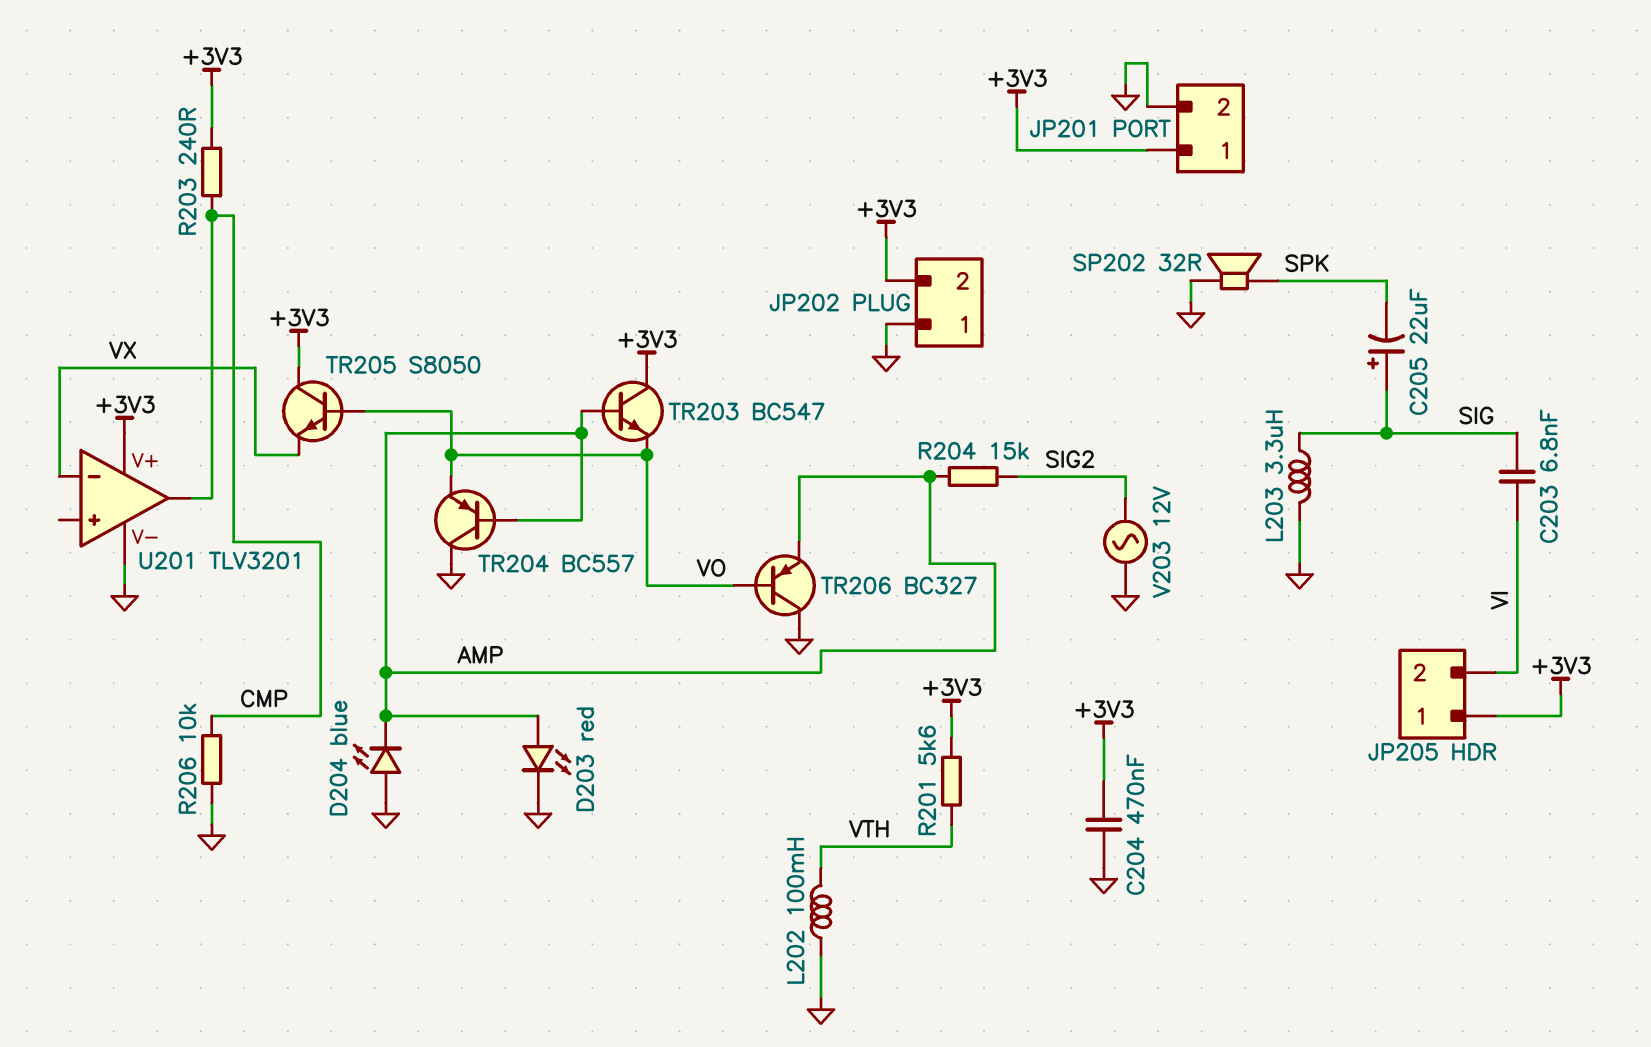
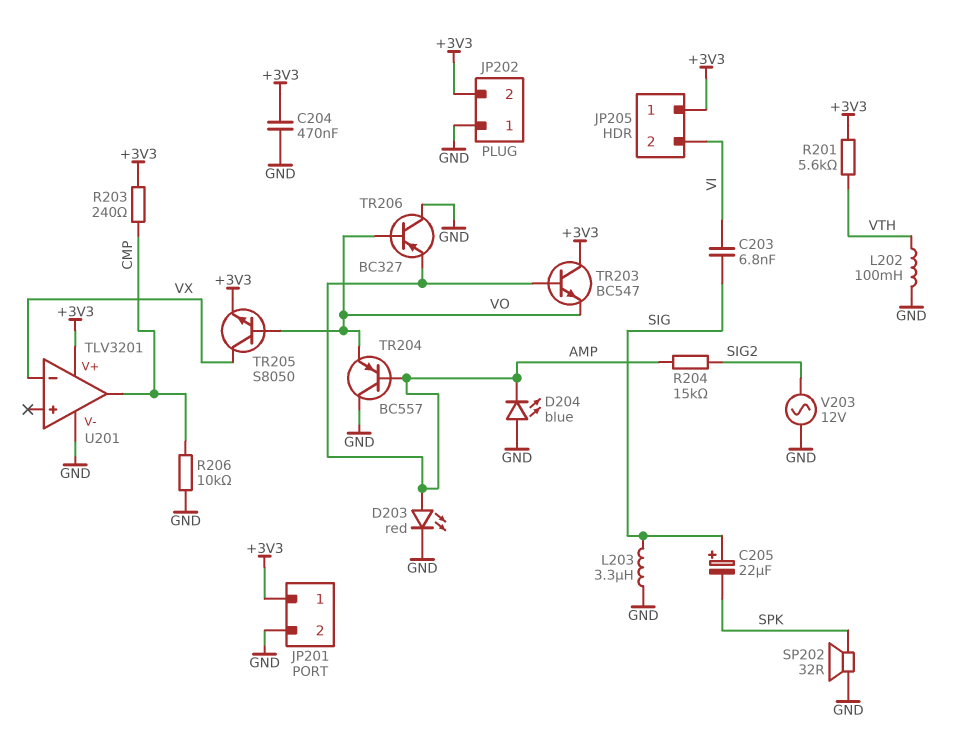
TR205: NPN S8050 (B VO, C +3V3, E VX) -> NPN S8050 (B VO, C VX, E +3V3)

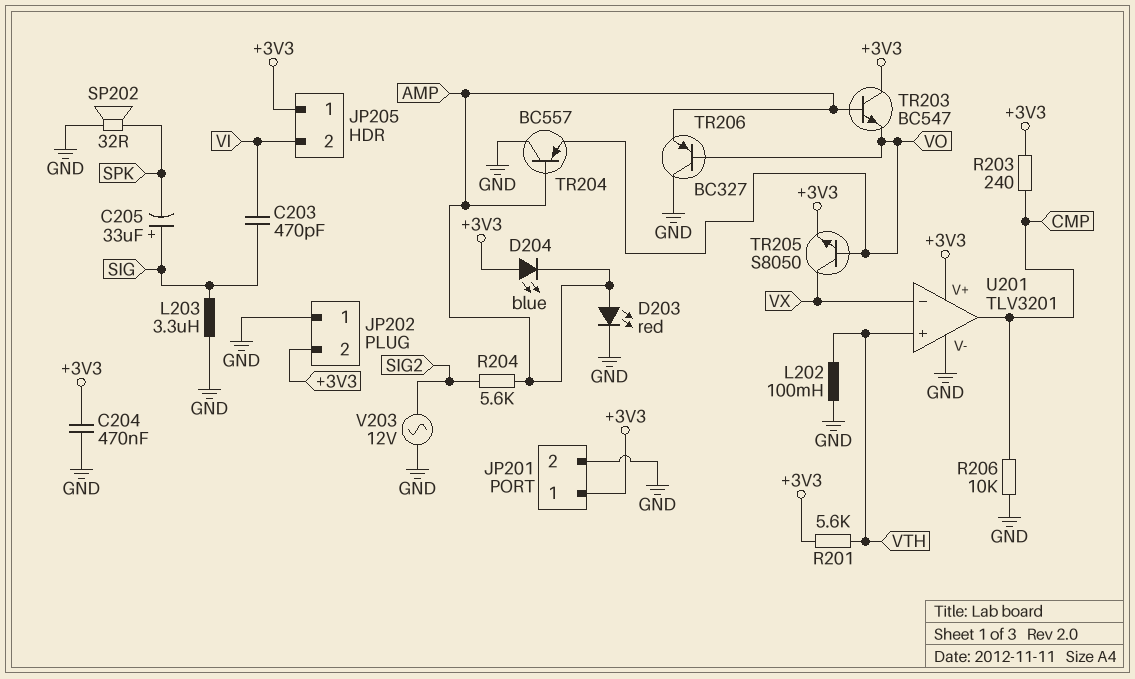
C203: 6.8nF (SIG, VI) -> 470pF (SIG, VI)
C205: 22uF (plus SIG, minus SPK) -> 33uF (plus SIG, minus SPK)
D204: LED blue (A GND, K AMP) -> LED blue (A +3V3, K AMP)
R204: 15k (AMP, SIG2) -> 5.6k (AMP, SIG2)
U201 pin in+: none -> VTH

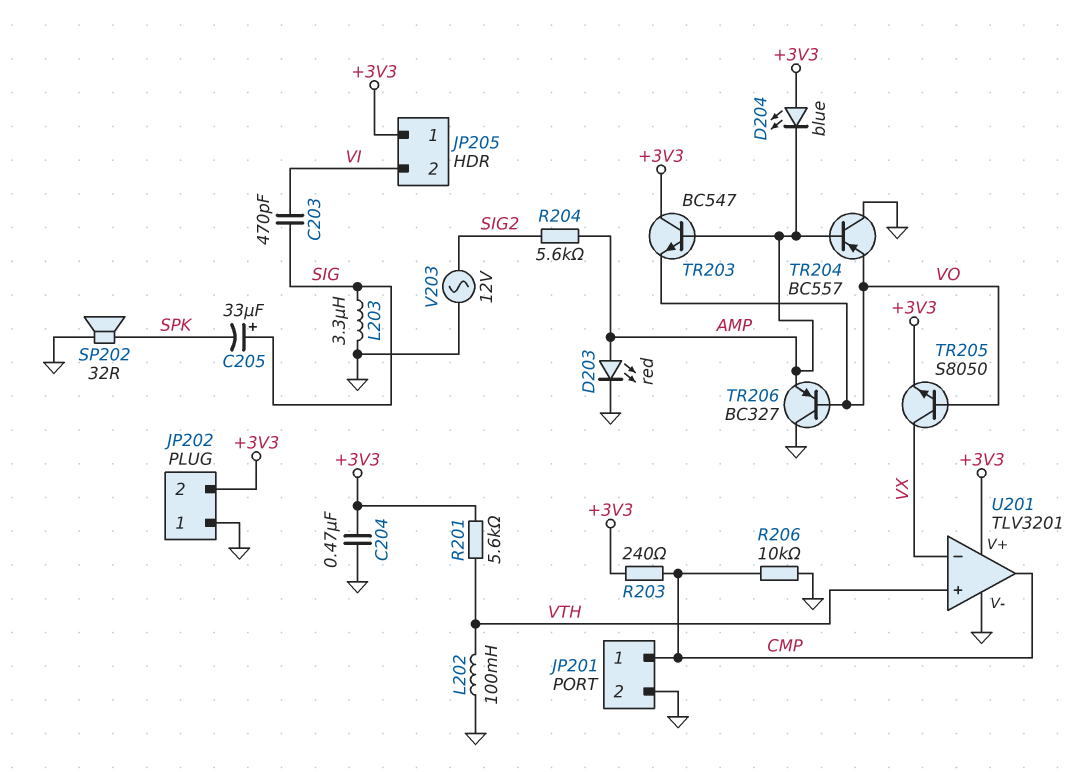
JP201 pin 1: +3V3 -> CMP

